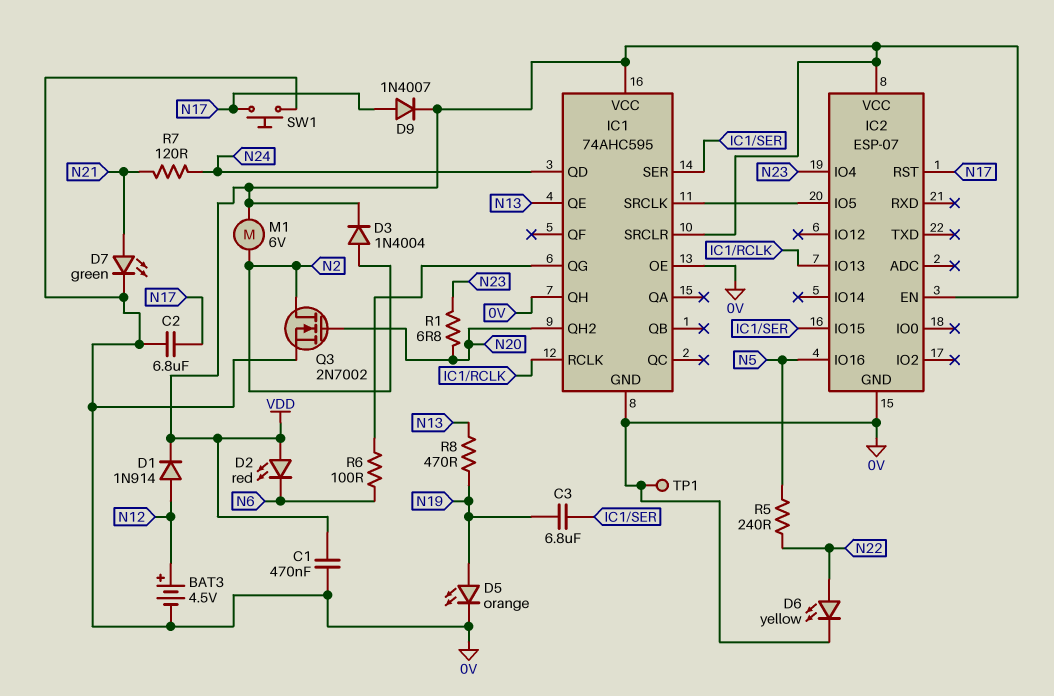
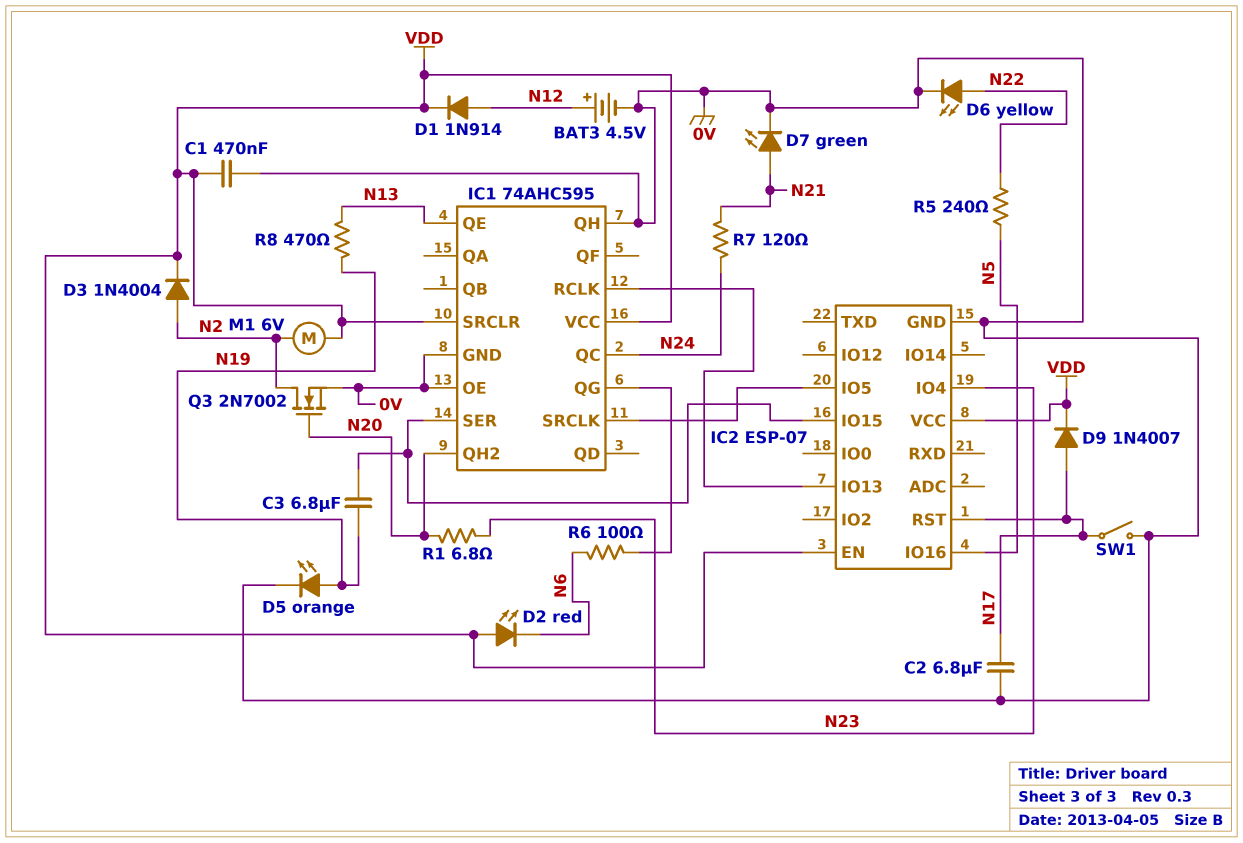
IC1 pin QC: none -> N24
IC1 pin QD: N24 -> none
SW1: button (0V, N17) -> switch (0V, N17)
TP1: test point (0V) -> none

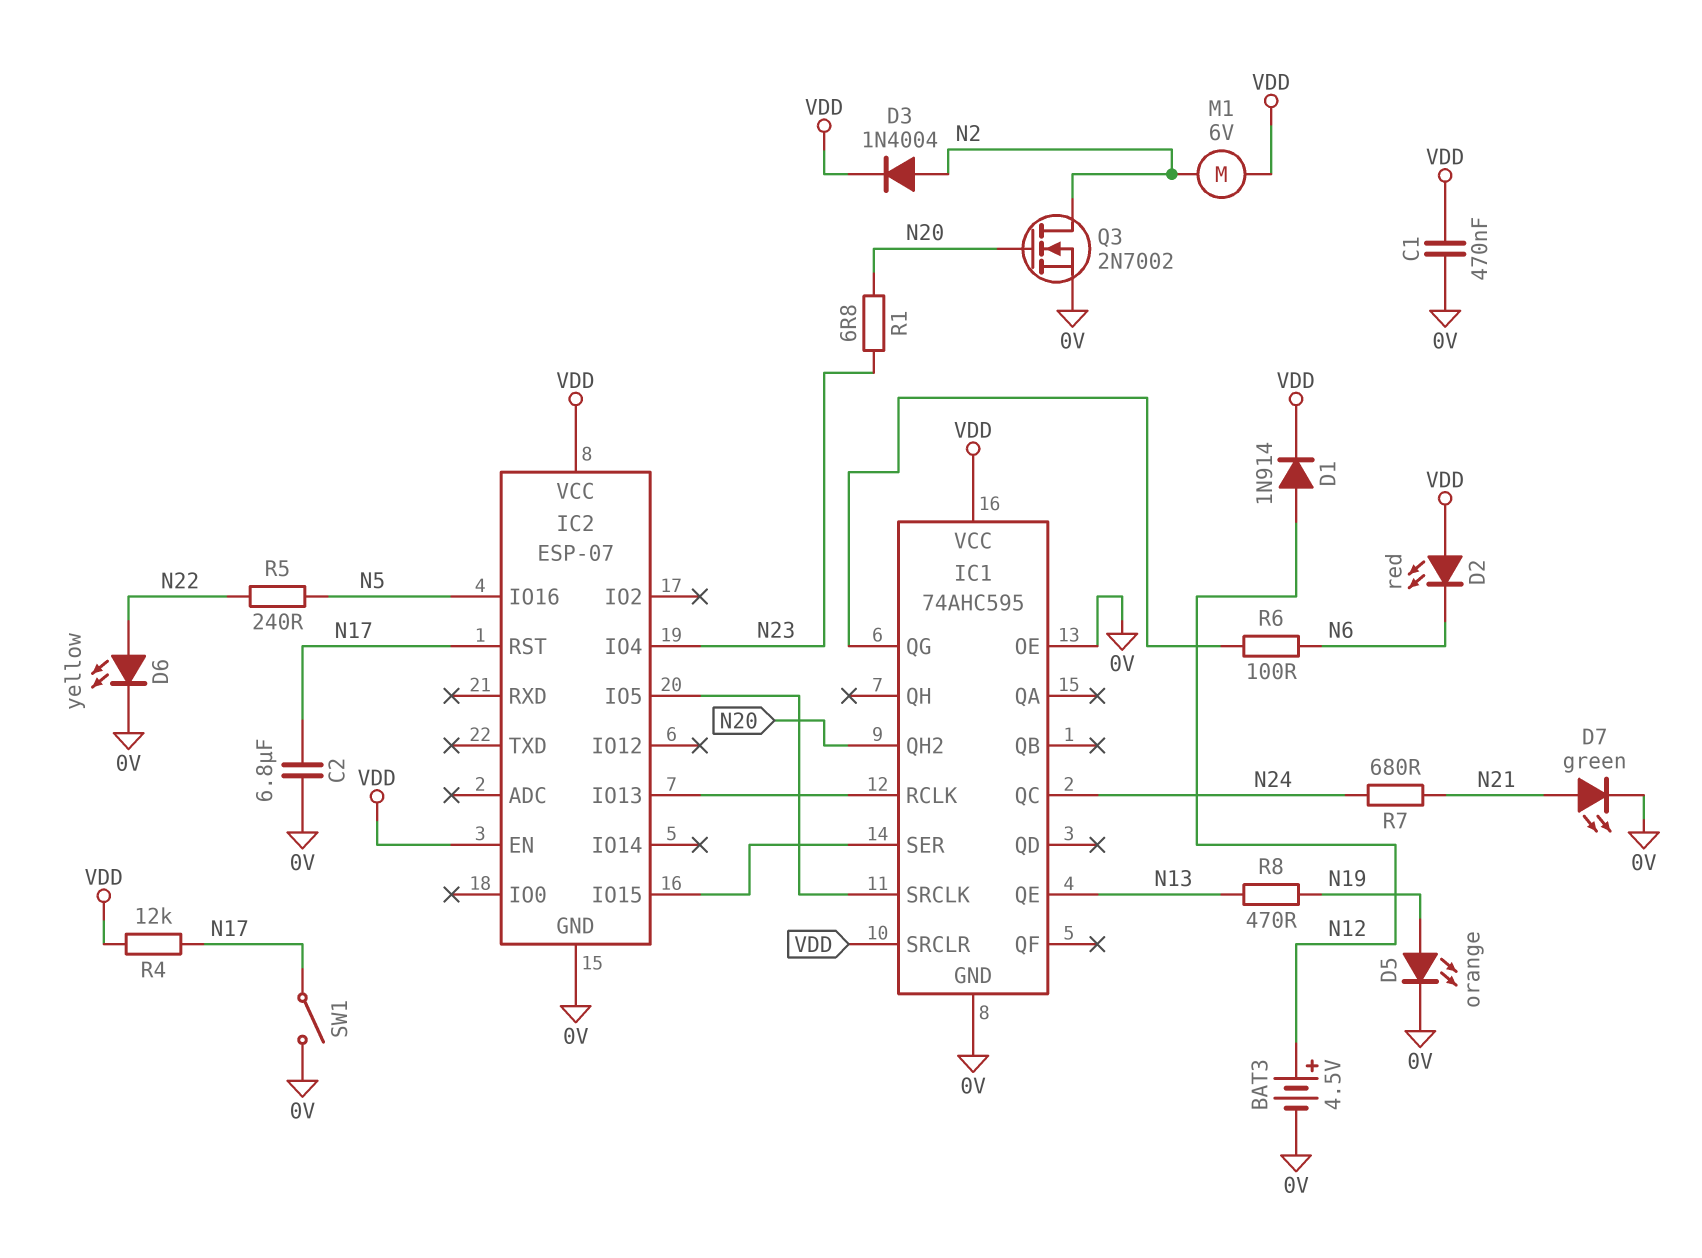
C3: 6.8uF (IC1/SER, N19) -> none
D9: diode 1N4007 (A N17, K VDD) -> none
IC1 pin QH: 0V -> none
R4: none -> 12k (N17, VDD)
R7: 120 (N21, N24) -> 680 (N21, N24)

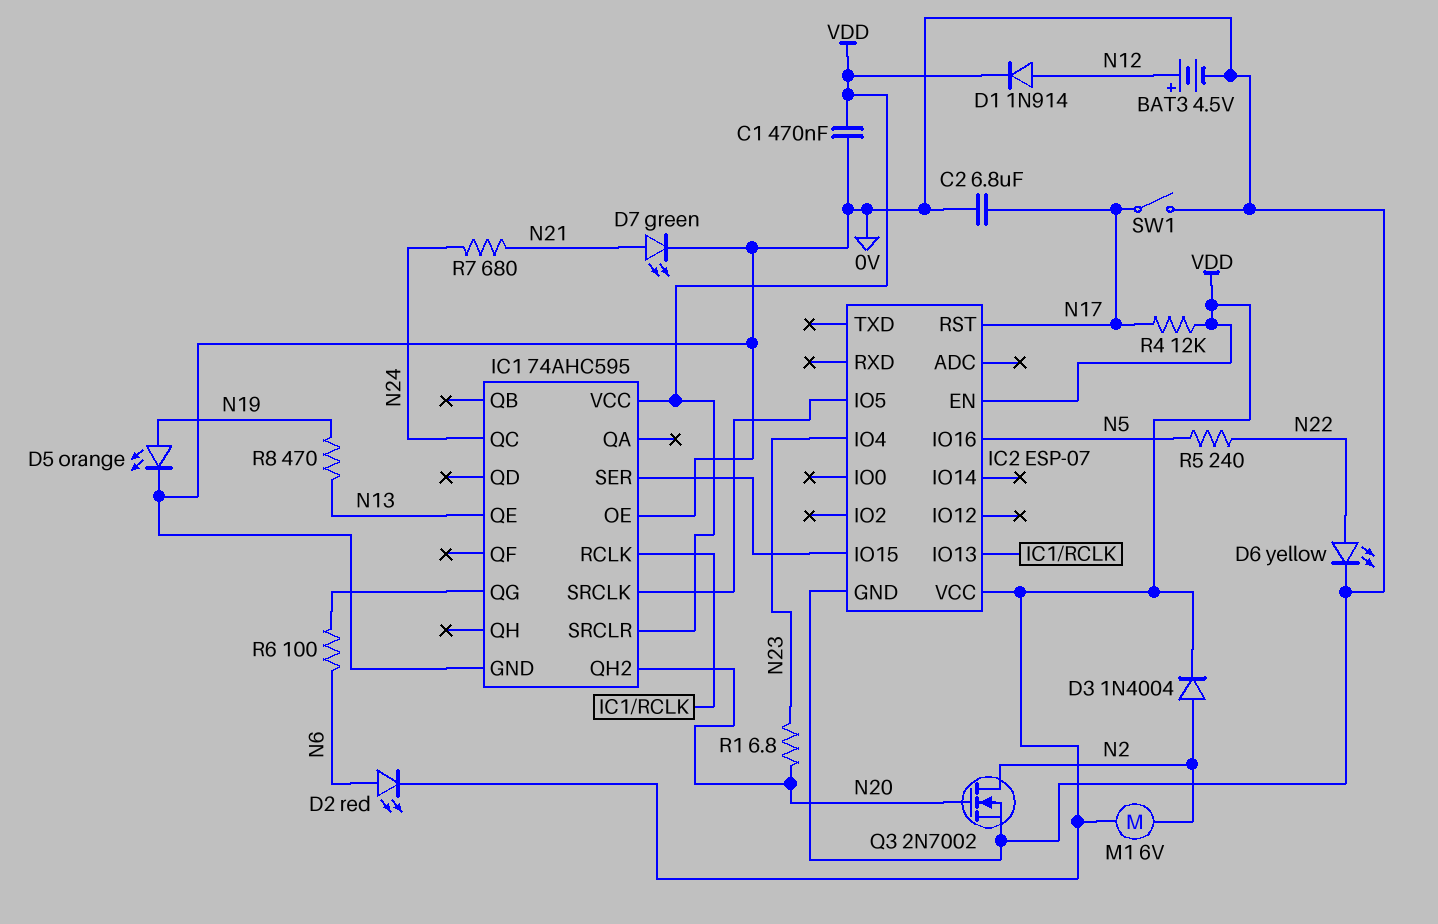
D2: LED red (A VDD, K N6) -> LED red (A N6, K VDD)

